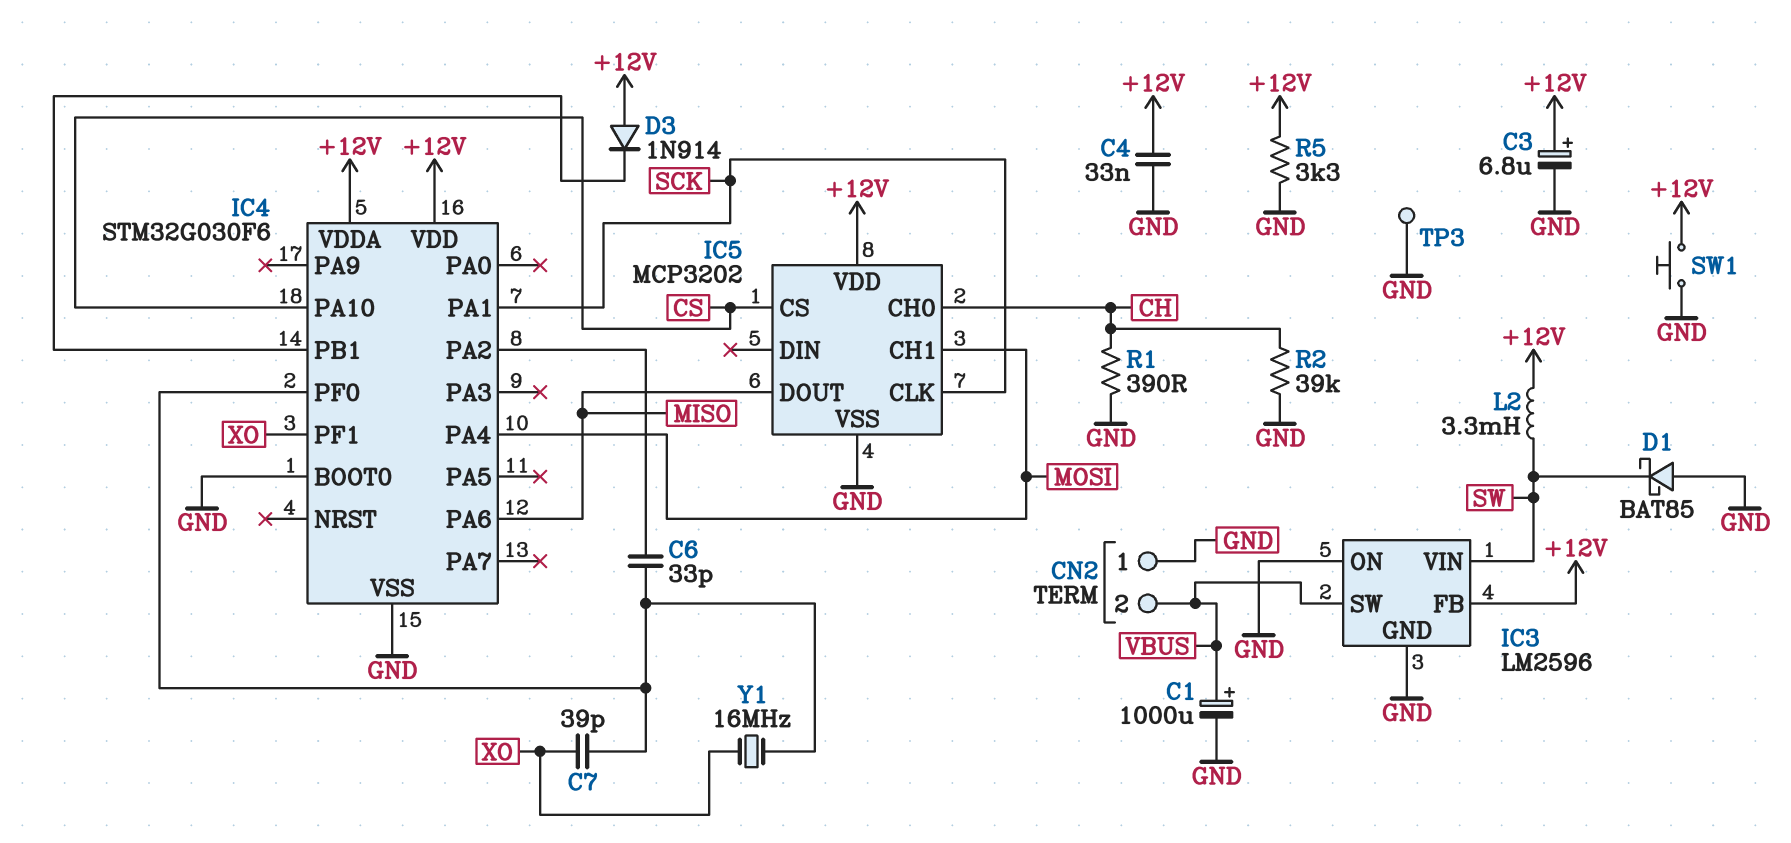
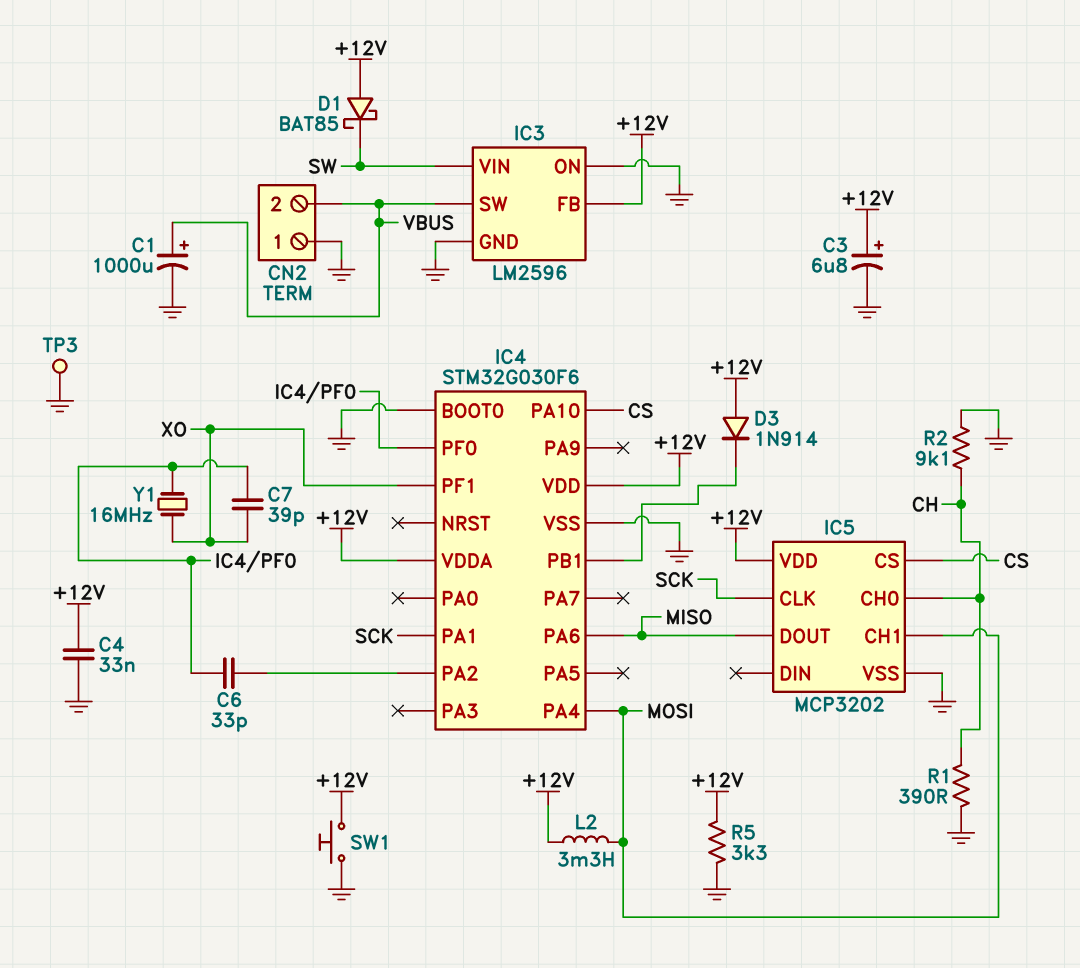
D1: schottky BAT85 (A GND, K SW) -> schottky BAT85 (A +12V, K SW)
L2: 3.3mH (+12V, SW) -> 3.3mH (+12V, MOSI)
R2: 39k (CH, GND) -> 9.1k (CH, GND)

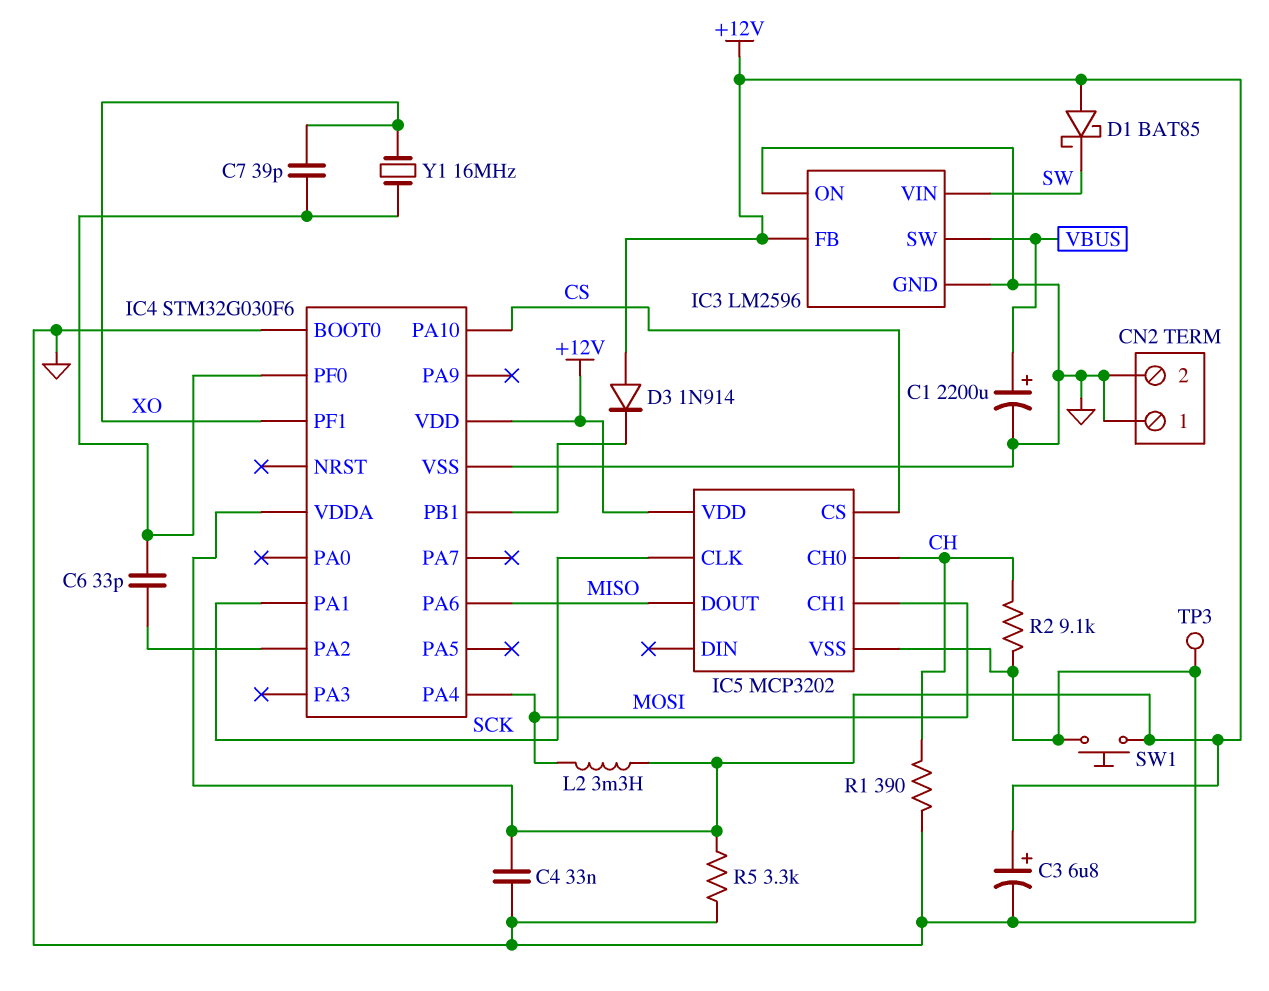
C1: 1000uF (plus VBUS, minus GND) -> 2200uF (plus VBUS, minus GND)
CN2 pin 2: VBUS -> GND

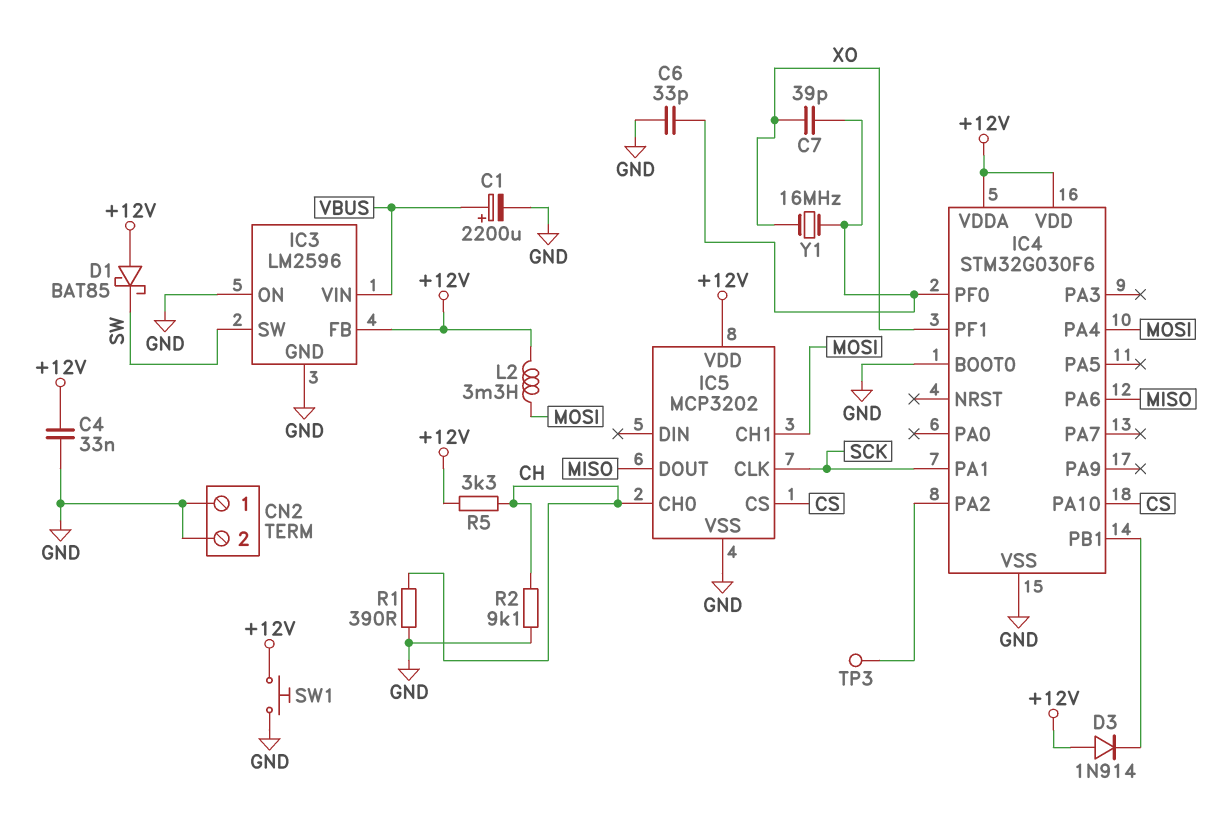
C3: 6.8uF (plus +12V, minus GND) -> none
C6: 33pF (IC4/PA2, IC4/PF0) -> 33pF (GND, IC4/PF0)
IC3 pin SW: VBUS -> SW
IC3 pin VIN: SW -> VBUS
R5: 3.3k (+12V, GND) -> 3.3k (+12V, CH)
TP3: test point (GND) -> test point (IC4/PA2)

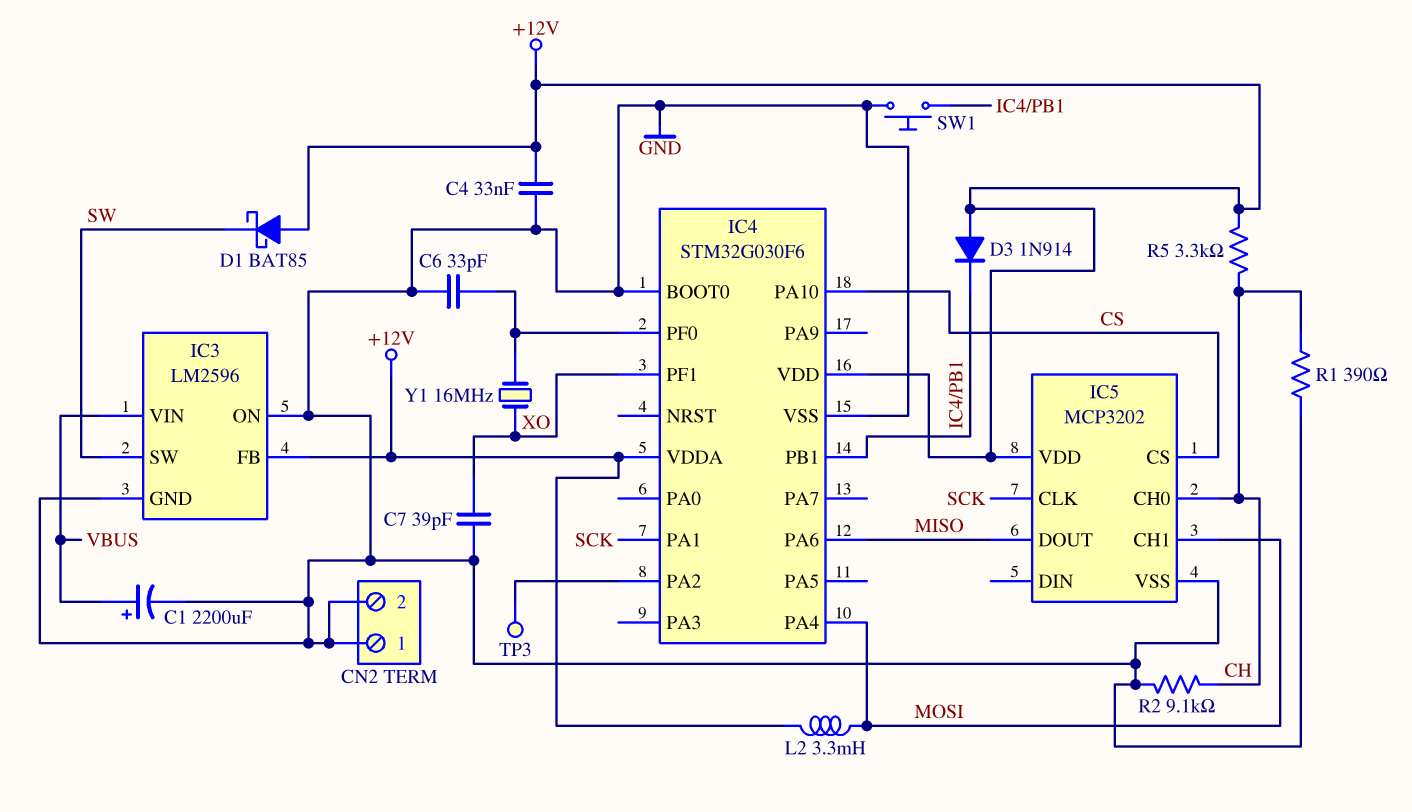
C7: 39pF (IC4/PF0, XO) -> 39pF (GND, XO)
SW1: button (+12V, GND) -> button (GND, IC4/PB1)

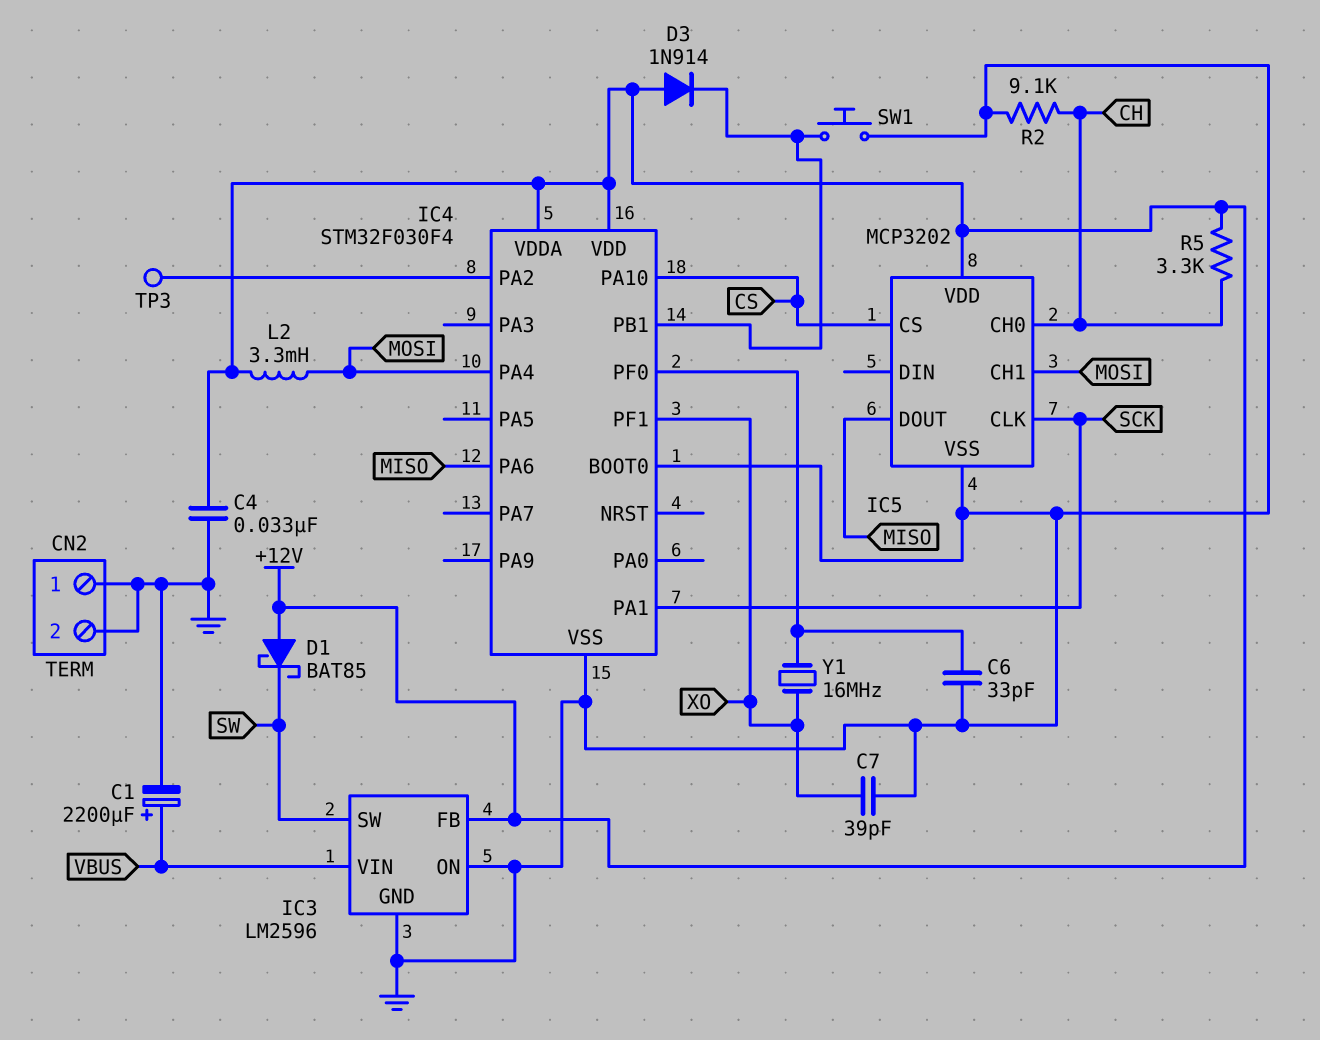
IC4: STM32G030F6 -> STM32F030F4
R1: 390 (CH, GND) -> none

